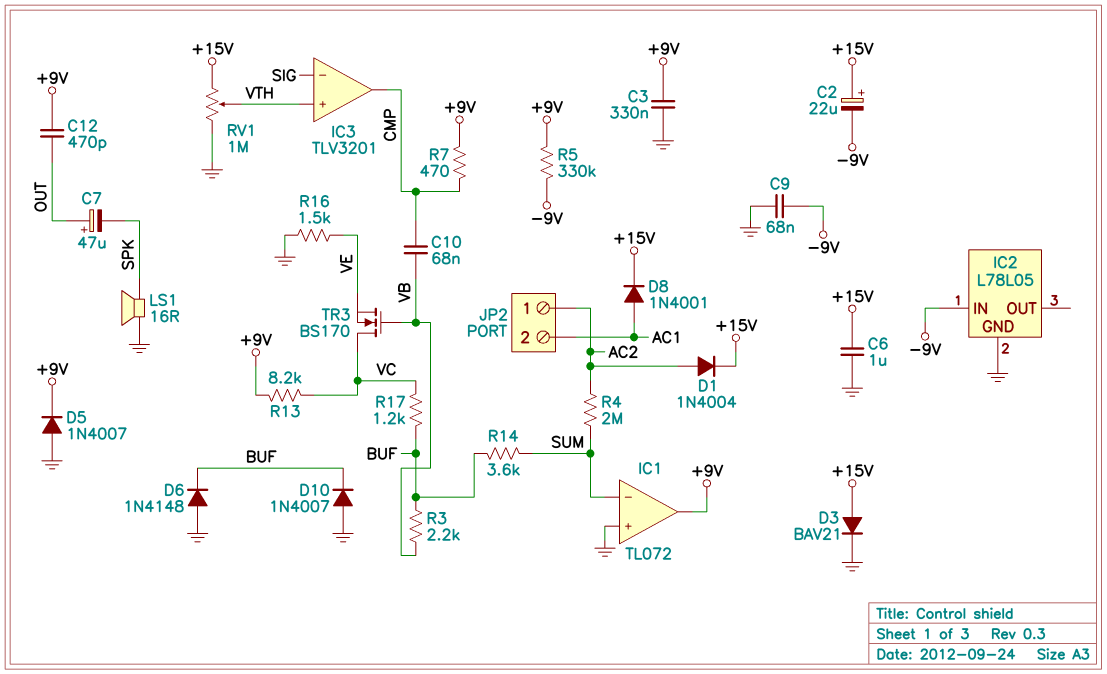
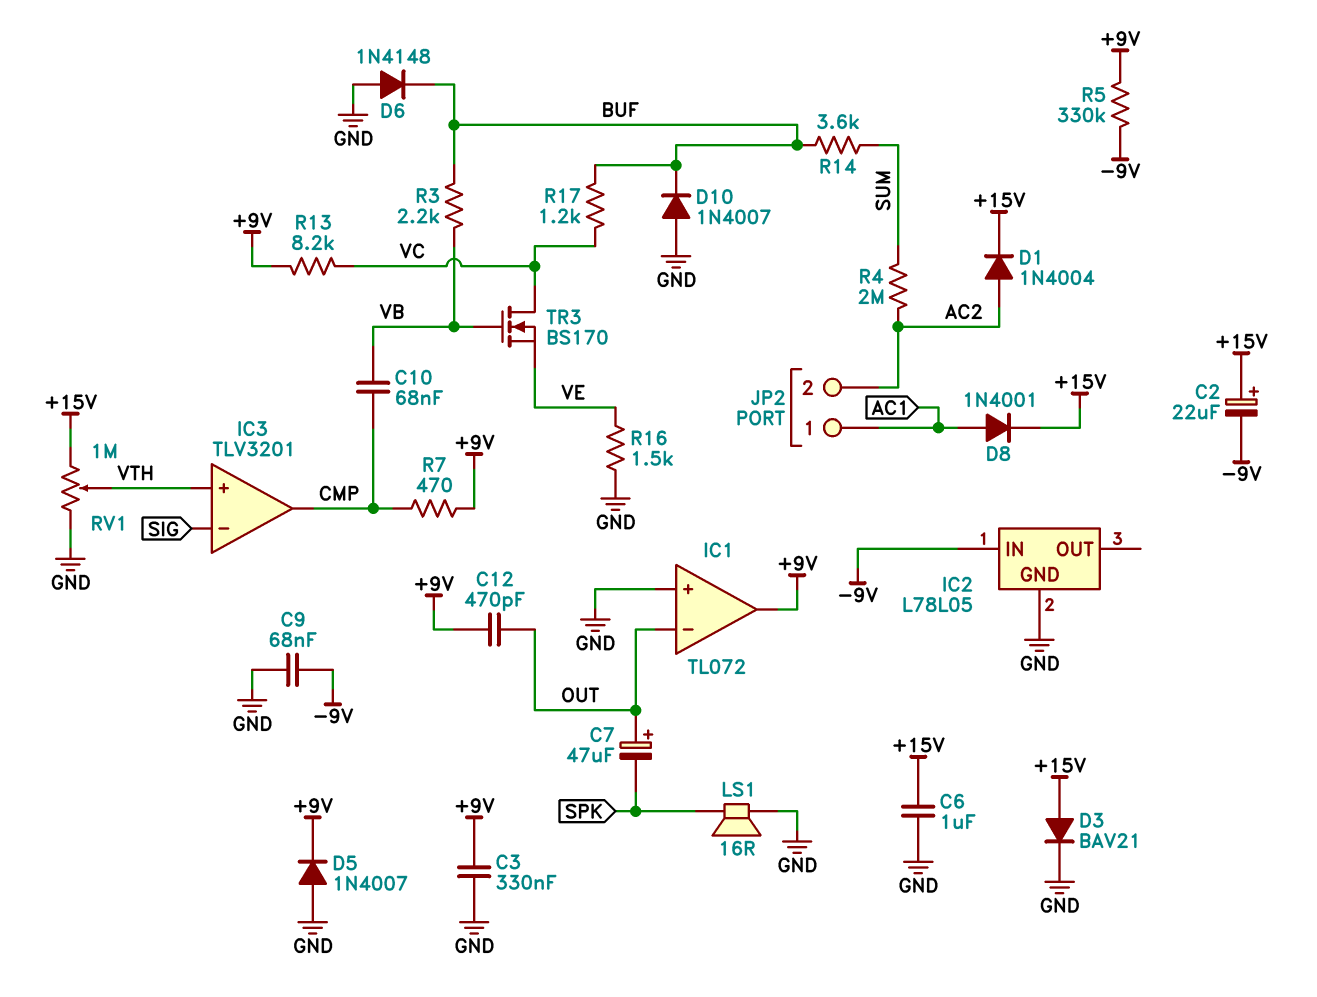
IC1 pin in-: SUM -> OUT
JP2 pin 1: AC2 -> AC1
JP2 pin 2: AC1 -> AC2

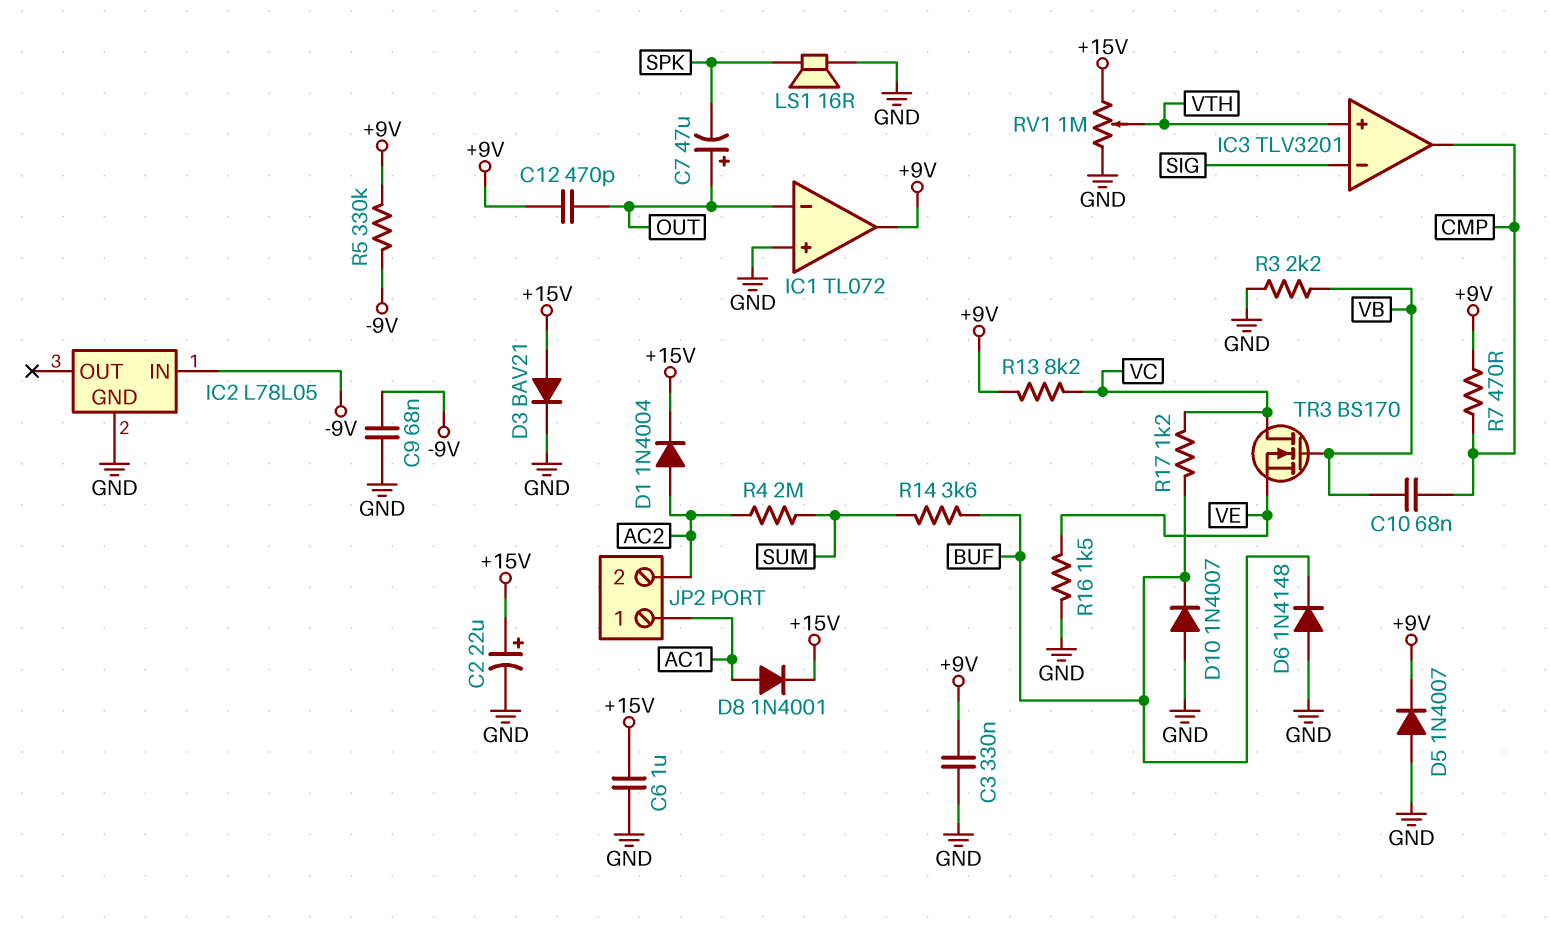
C2: 22uF (plus +15V, minus -9V) -> 22uF (plus +15V, minus GND)
R3: 2.2k (BUF, VB) -> 2.2k (GND, VB)

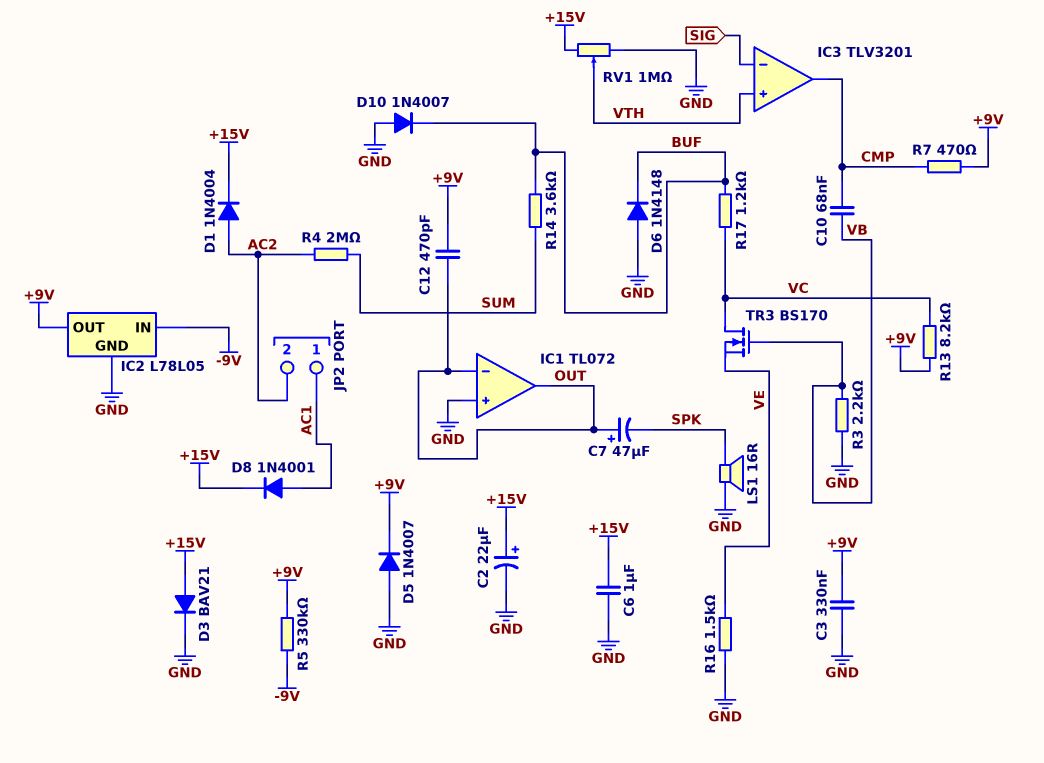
C9: 68nF (-9V, GND) -> none
IC1 pin out: +9V -> OUT
IC2 pin OUT: none -> +9V

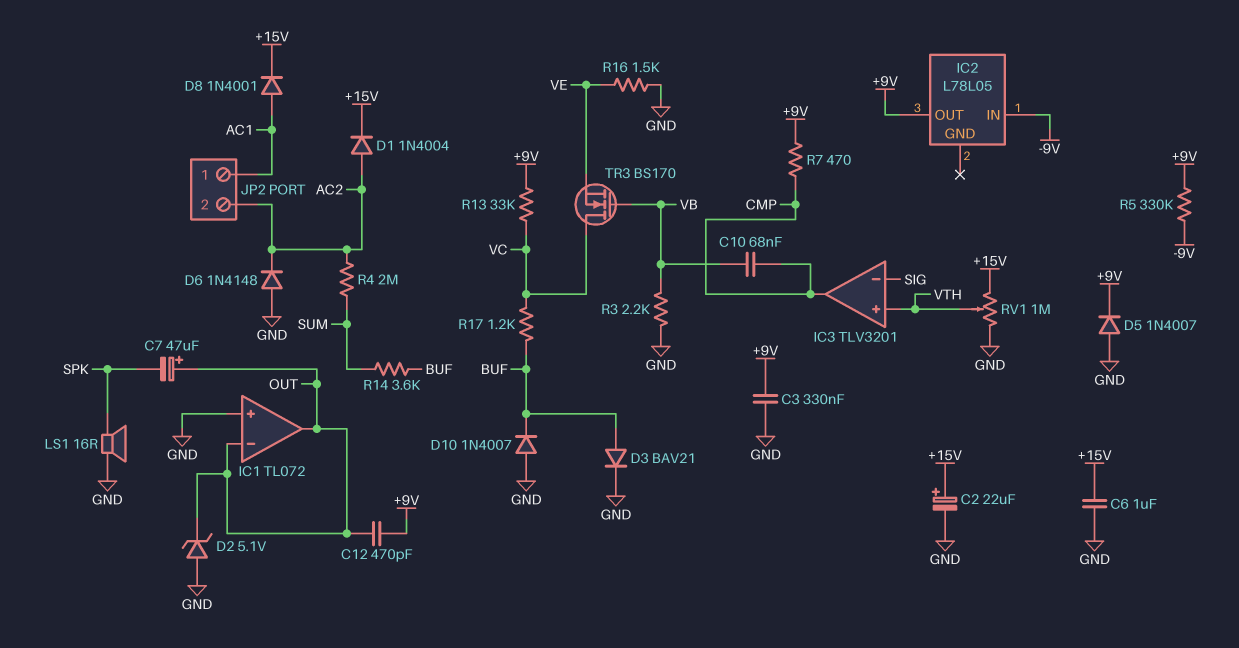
D2: none -> zener 5.1V (A GND, K OUT)
D3: diode BAV21 (A +15V, K GND) -> diode BAV21 (A BUF, K GND)
D6: diode 1N4148 (A GND, K BUF) -> diode 1N4148 (A GND, K AC2)
IC2 pin GND: GND -> none
R13: 8.2k (+9V, VC) -> 33k (+9V, VC)

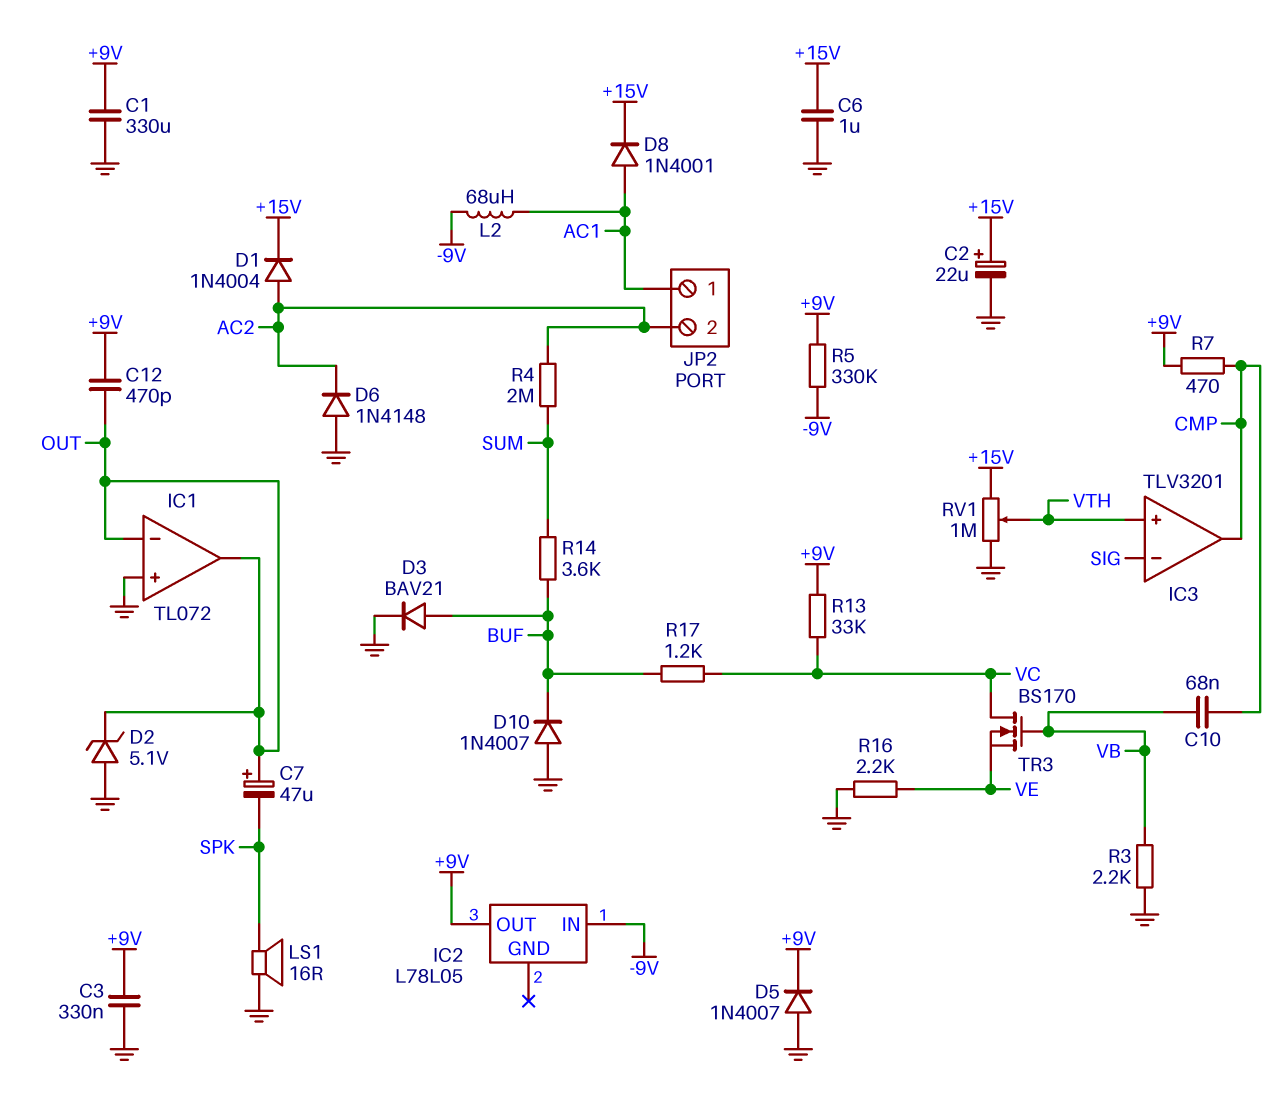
C1: none -> 330uF (+9V, GND)
L2: none -> 68uH (-9V, AC1)
R16: 1.5k (GND, VE) -> 2.2k (GND, VE)

